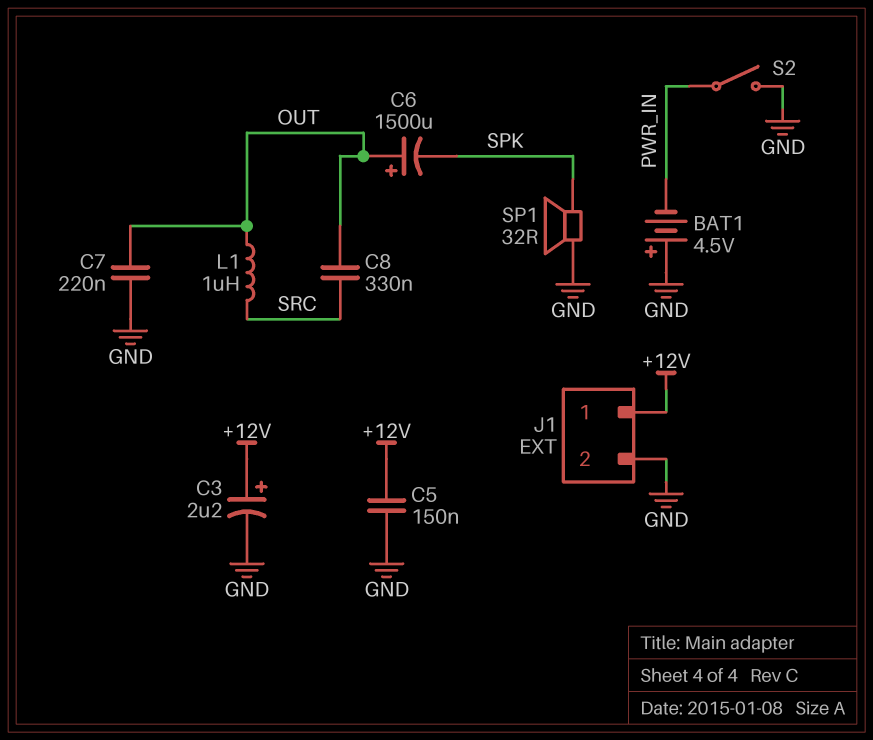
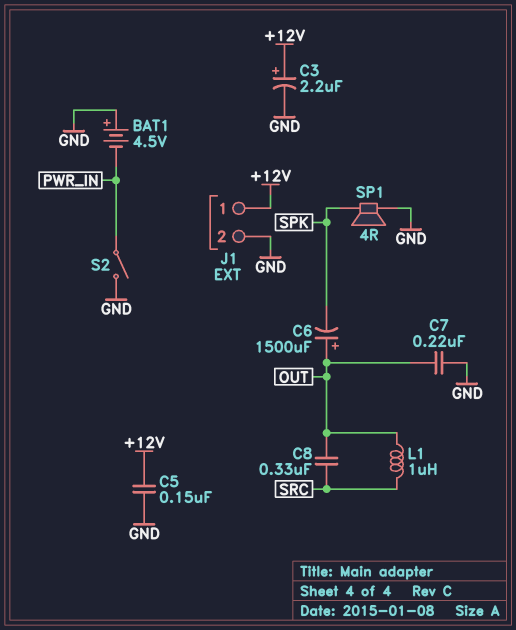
SP1: speaker 32R (GND, SPK) -> speaker 4R (GND, SPK)

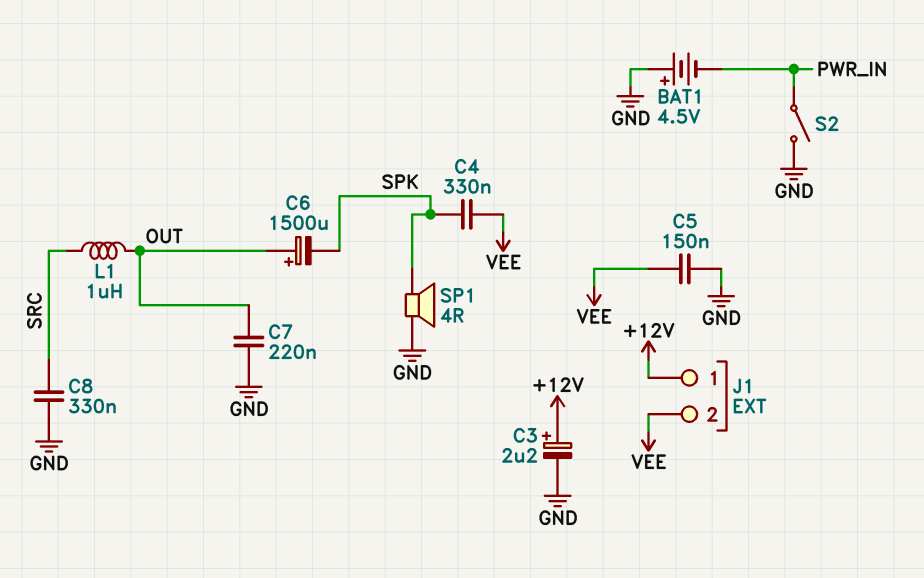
C4: none -> 330nF (SPK, VEE)
C5: 150nF (+12V, GND) -> 150nF (GND, VEE)
C8: 330nF (OUT, SRC) -> 330nF (GND, SRC)
J1 pin 2: GND -> VEE

